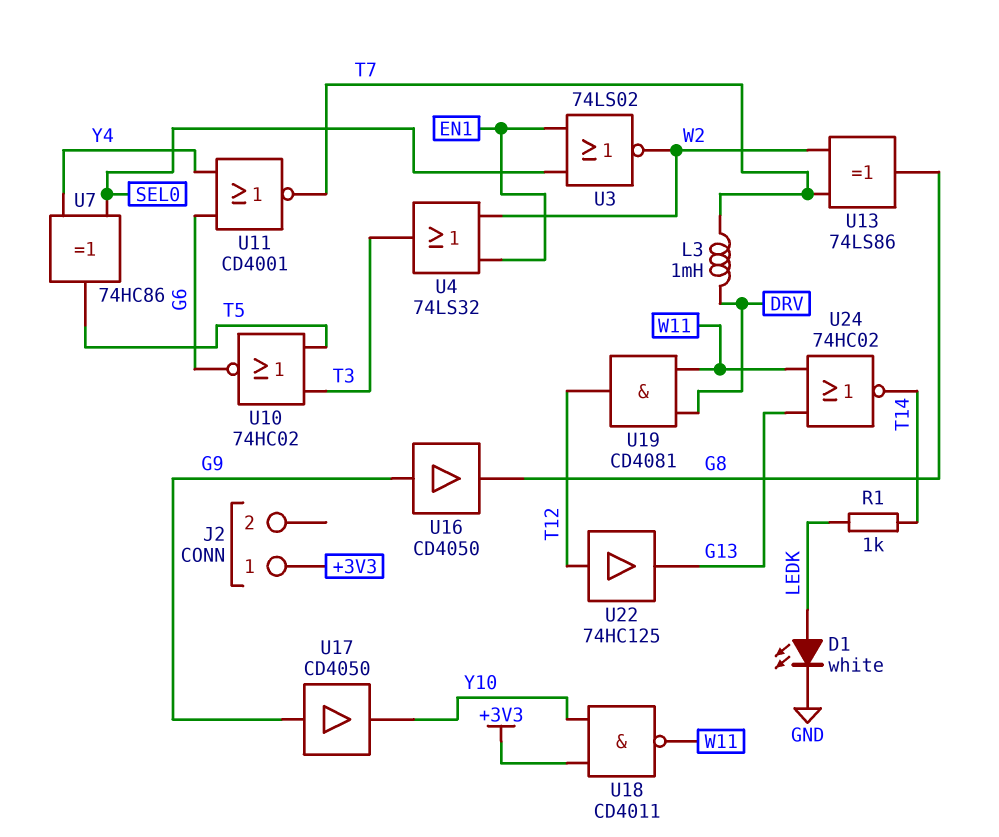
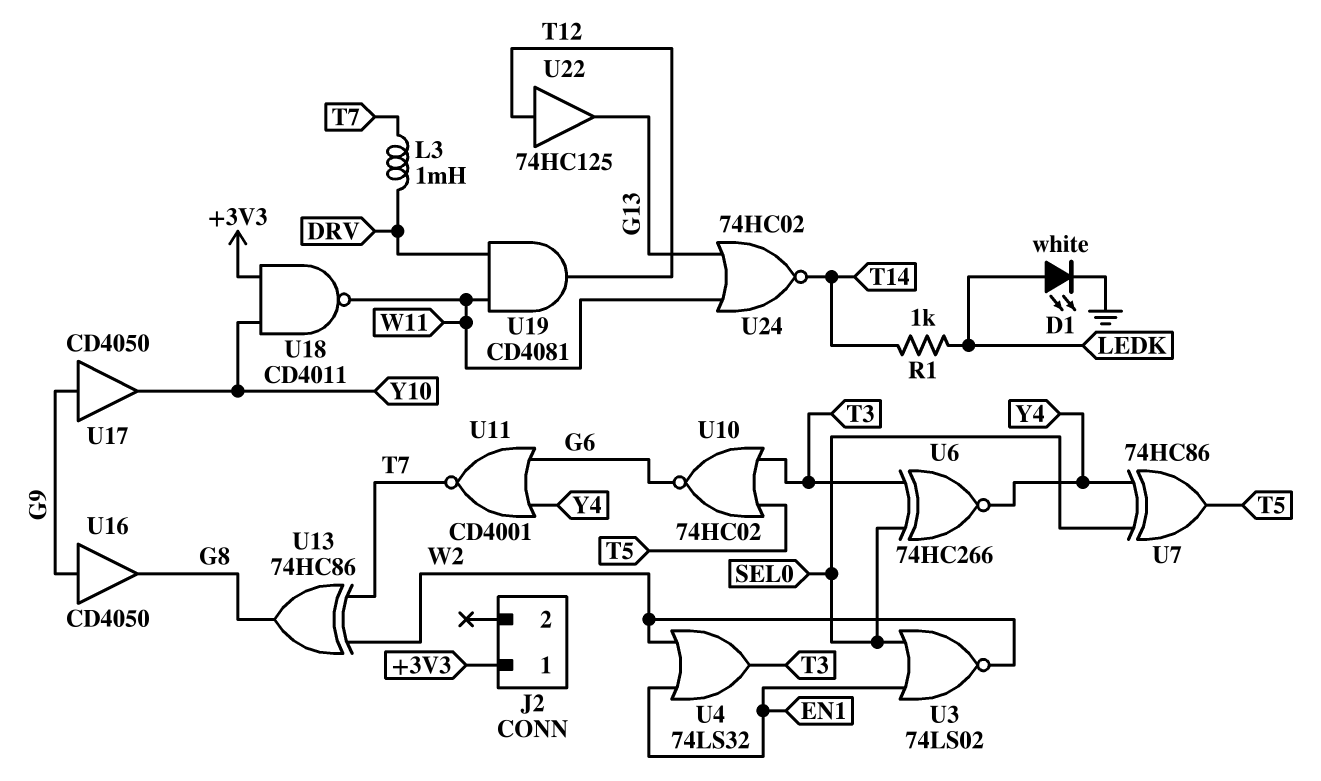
U6: none -> XNOR 74HC266 (in SEL0, in T3, out Y4)
U13: XOR 74LS86 (in T7, in W2, out G8) -> XOR 74HC86 (in T7, in W2, out G8)

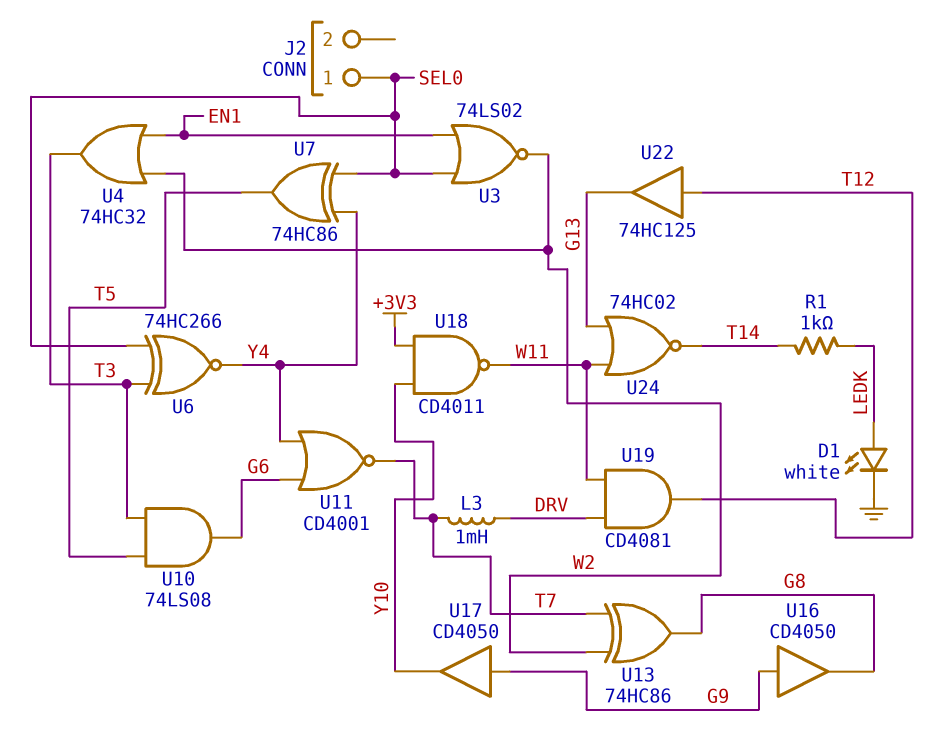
J2 pin 1: +3V3 -> SEL0
U4: OR 74LS32 (in EN1, in W2, out T3) -> OR 74HC32 (in EN1, in W2, out T3)
U10: NOR 74HC02 (in T3, in T5, out G6) -> AND 74LS08 (in T3, in T5, out G6)

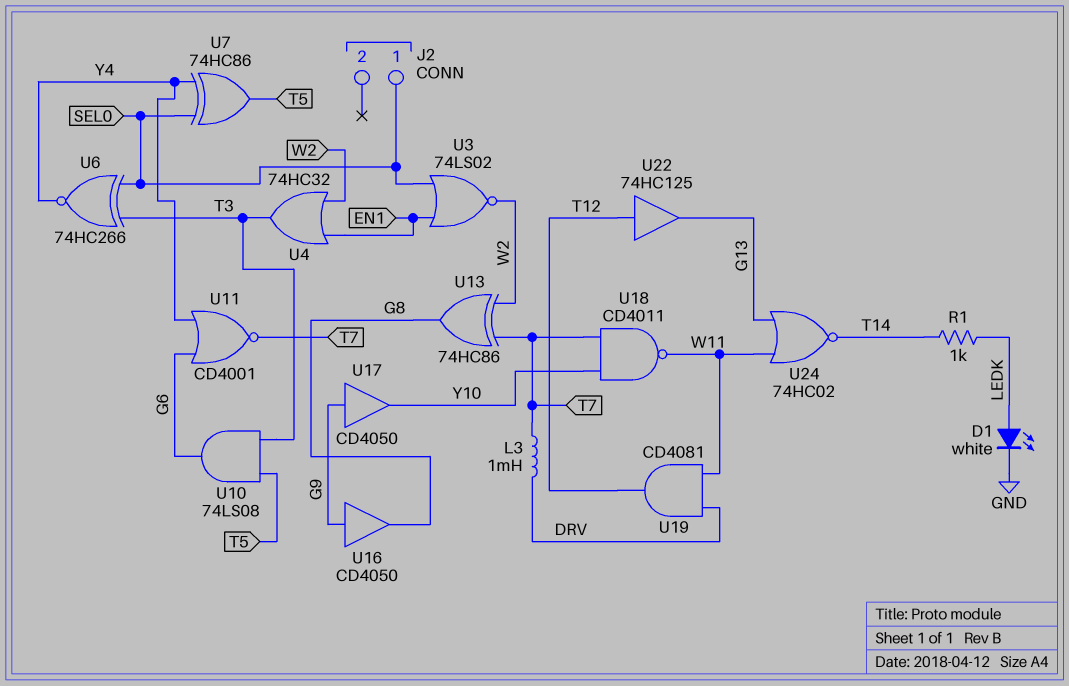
U18: NAND CD4011 (in +3V3, in Y10, out W11) -> NAND CD4011 (in T7, in Y10, out W11)

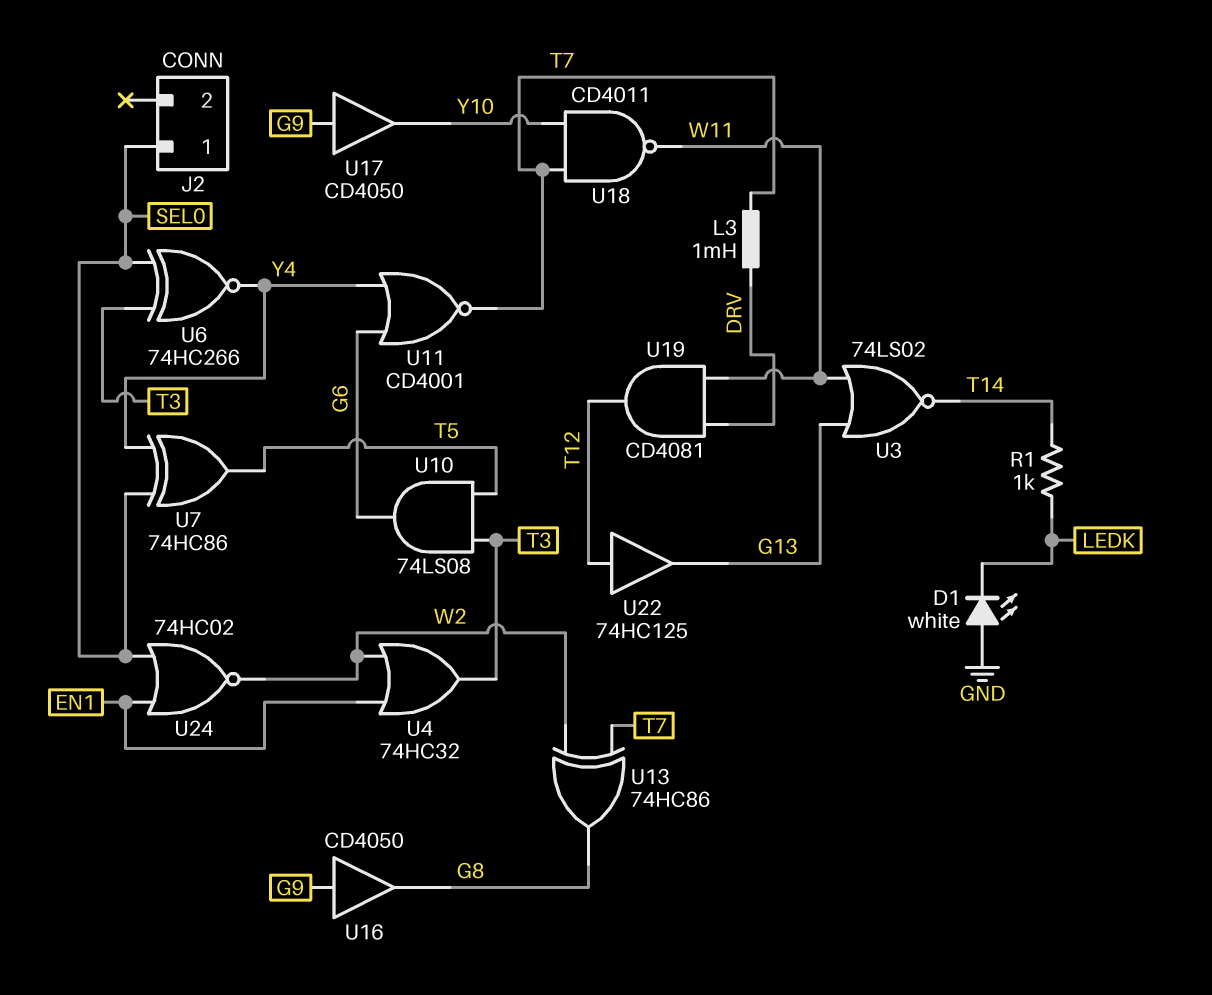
D1: LED white (A LEDK, K GND) -> LED white (A GND, K LEDK)
U3: NOR 74LS02 (in EN1, in SEL0, out W2) -> NOR 74LS02 (in G13, in W11, out T14)
U24: NOR 74HC02 (in G13, in W11, out T14) -> NOR 74HC02 (in EN1, in SEL0, out W2)

